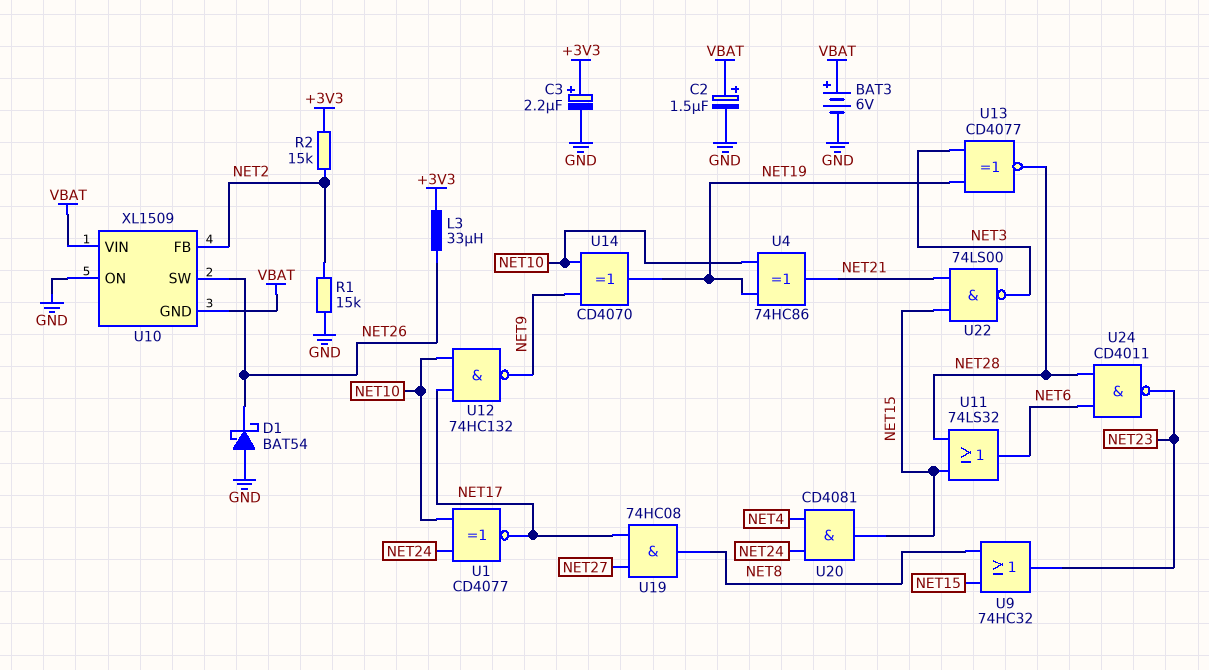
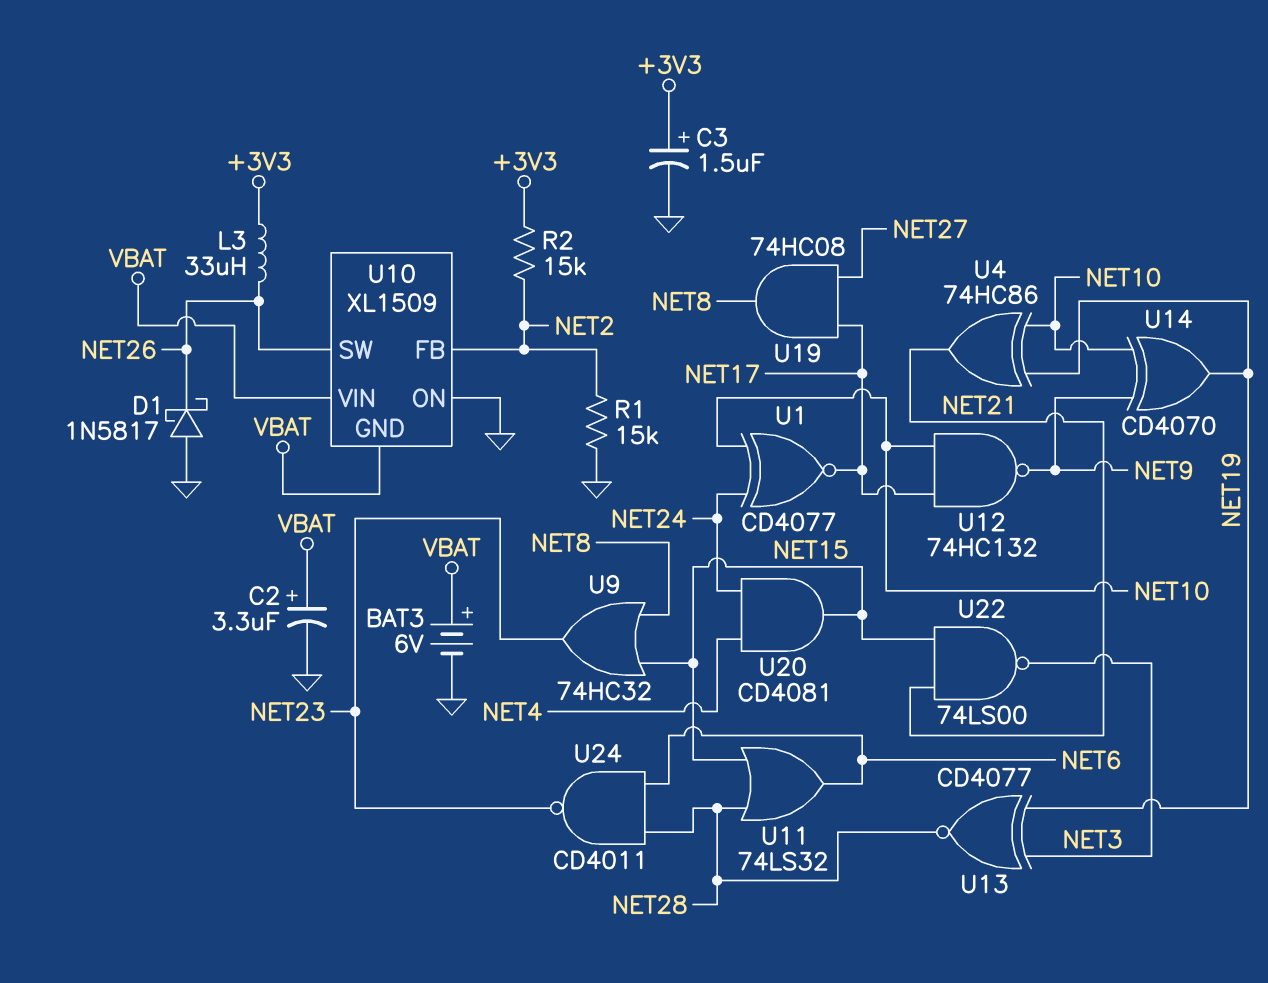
C2: 1.5uF (plus VBAT, minus GND) -> 3.3uF (plus VBAT, minus GND)
C3: 2.2uF (plus +3V3, minus GND) -> 1.5uF (plus +3V3, minus GND)
D1: schottky BAT54 (A GND, K NET26) -> schottky 1N5817 (A GND, K NET26)

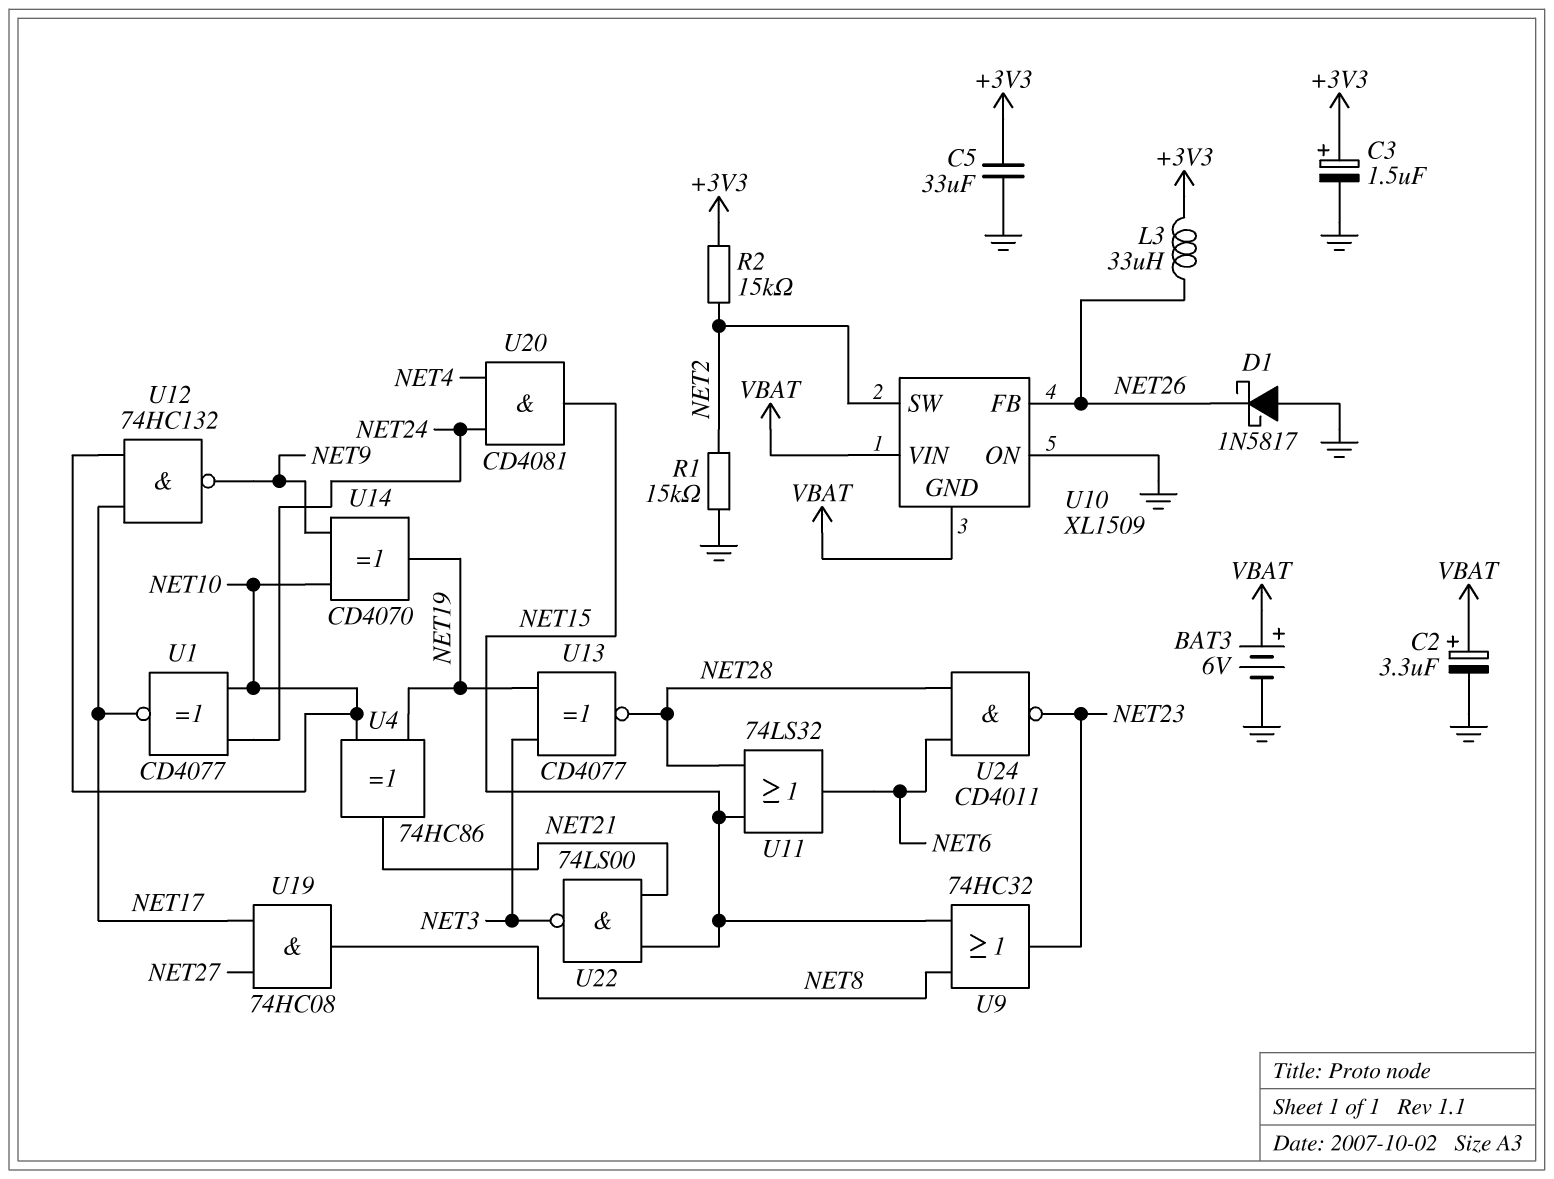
C5: none -> 33uF (+3V3, GND)
U10 pin FB: NET2 -> NET26
U10 pin SW: NET26 -> NET2

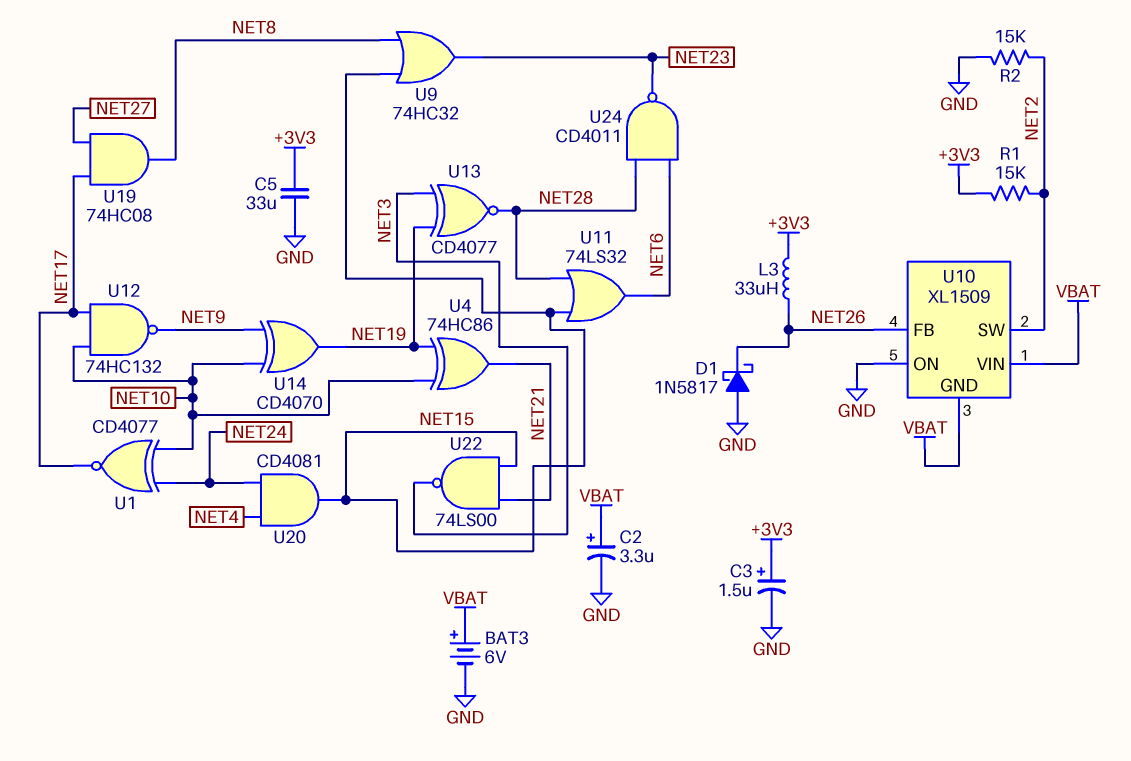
R1: 15k (GND, NET2) -> 15k (+3V3, NET2)
R2: 15k (+3V3, NET2) -> 15k (GND, NET2)

